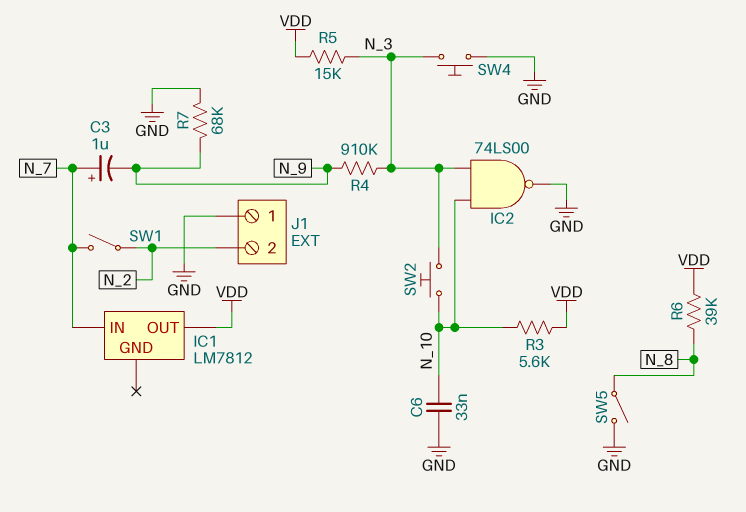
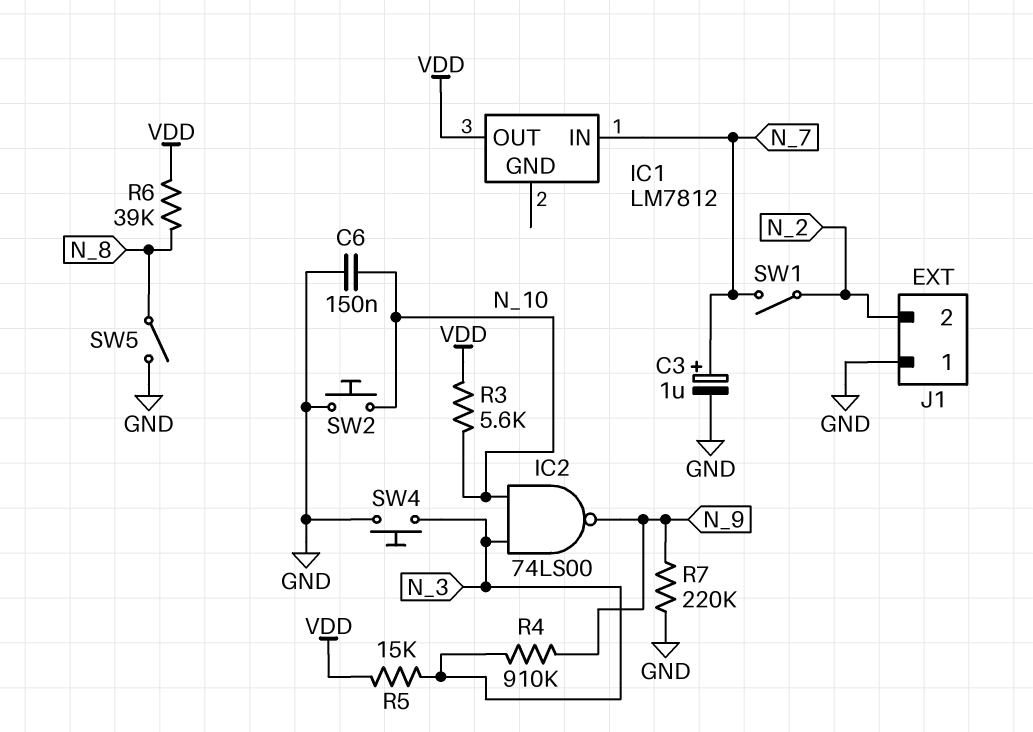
C3: 1uF (plus N_7, minus N_9) -> 1uF (plus N_7, minus GND)
C6: 33nF (GND, N_10) -> 150nF (GND, N_10)
IC2: NAND 74LS00 (in N_3, in N_10, out GND) -> NAND 74LS00 (in N_3, in N_10, out N_9)
R7: 68k (GND, N_9) -> 220k (GND, N_9)
SW2: button (N_3, N_10) -> button (GND, N_10)

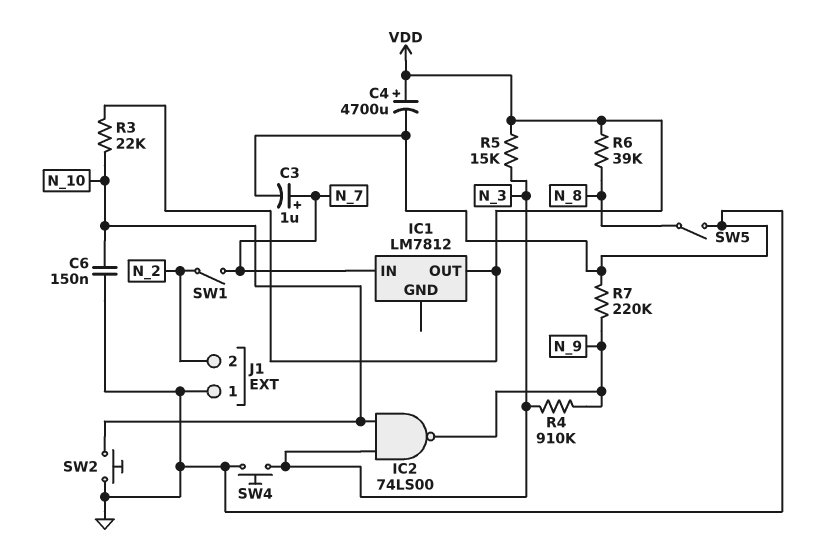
C4: none -> 4700uF (plus VDD, minus GND)
R3: 5.6k (N_10, VDD) -> 22k (N_10, VDD)

